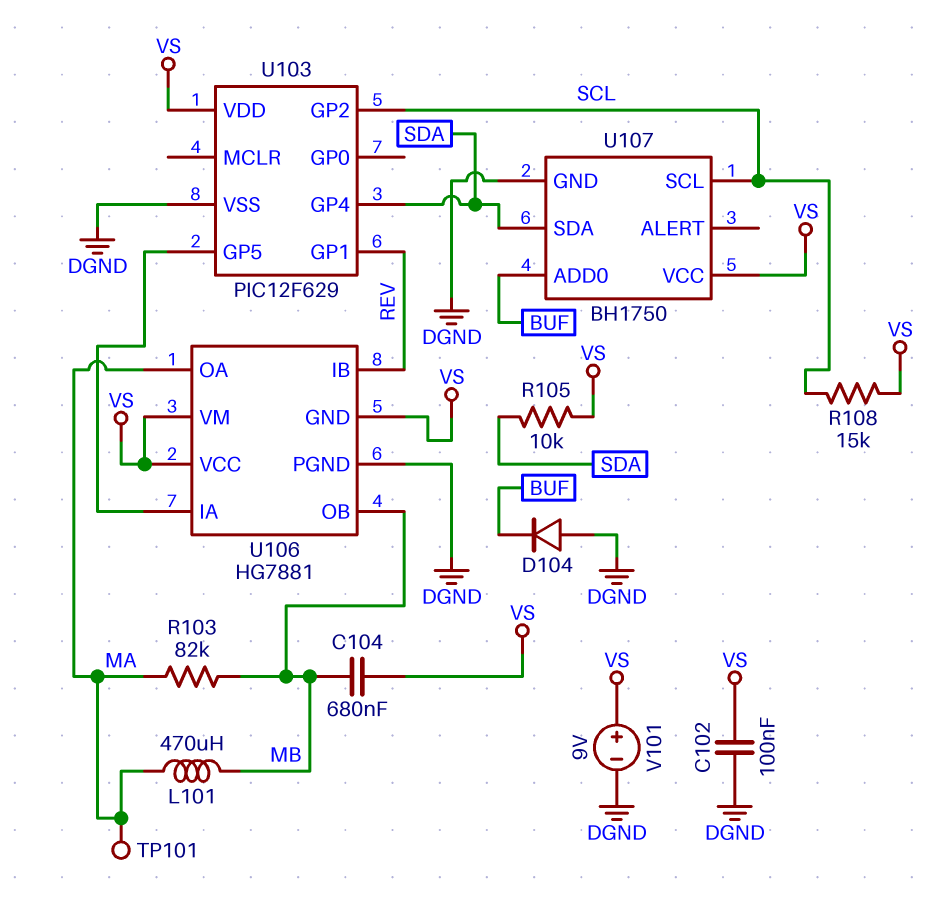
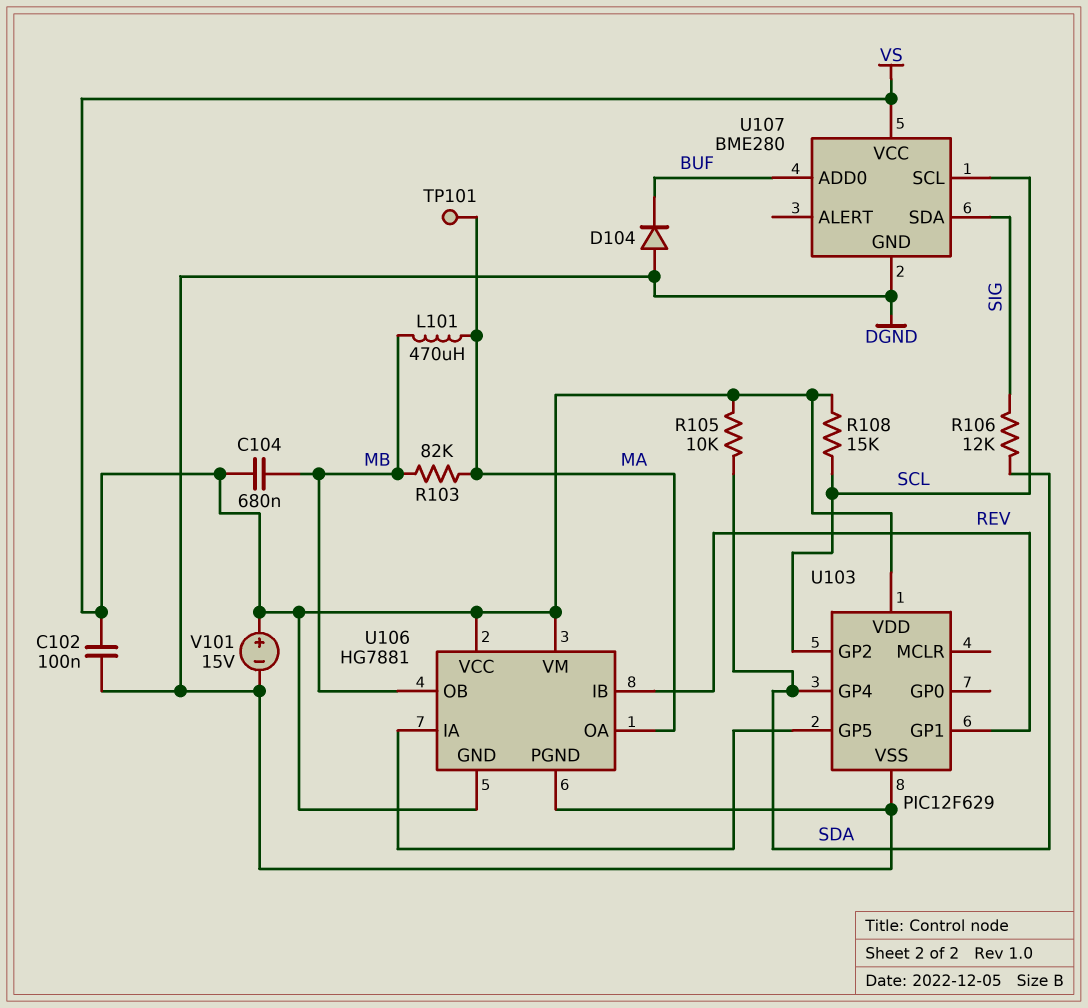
R106: none -> 12k (SDA, SIG)
U107: BH1750 -> BME280
U107 pin SDA: SDA -> SIG
V101: 9V (plus VS, minus DGND) -> 15V (plus VS, minus DGND)

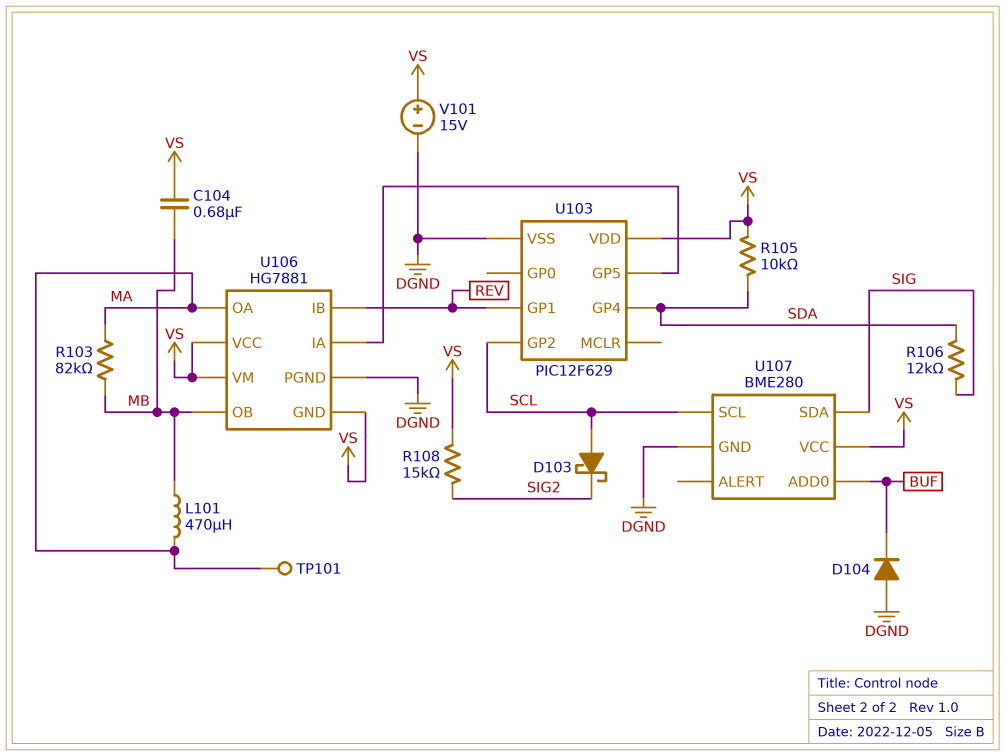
C102: 100nF (DGND, VS) -> none
D103: none -> schottky (A SCL, K SIG2)
R108: 15k (SCL, VS) -> 15k (SIG2, VS)

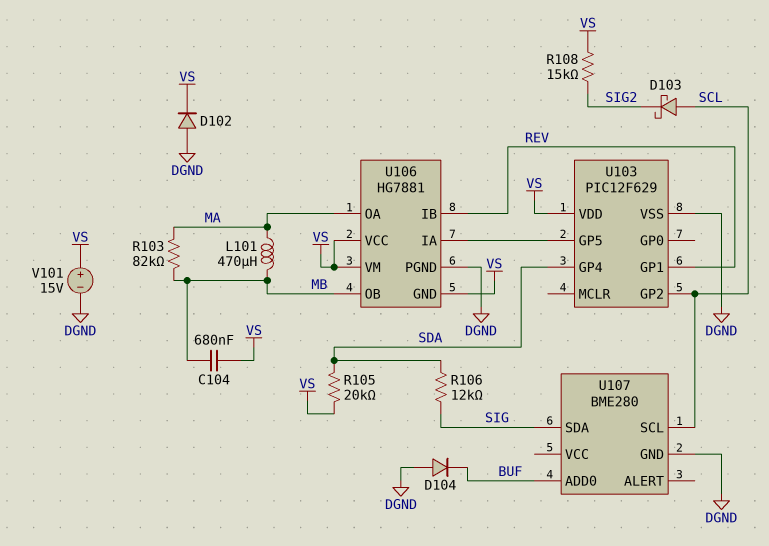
D102: none -> diode (A DGND, K VS)
R105: 10k (SDA, VS) -> 20k (SDA, VS)
TP101: test point (MA) -> none
U107 pin VCC: VS -> none

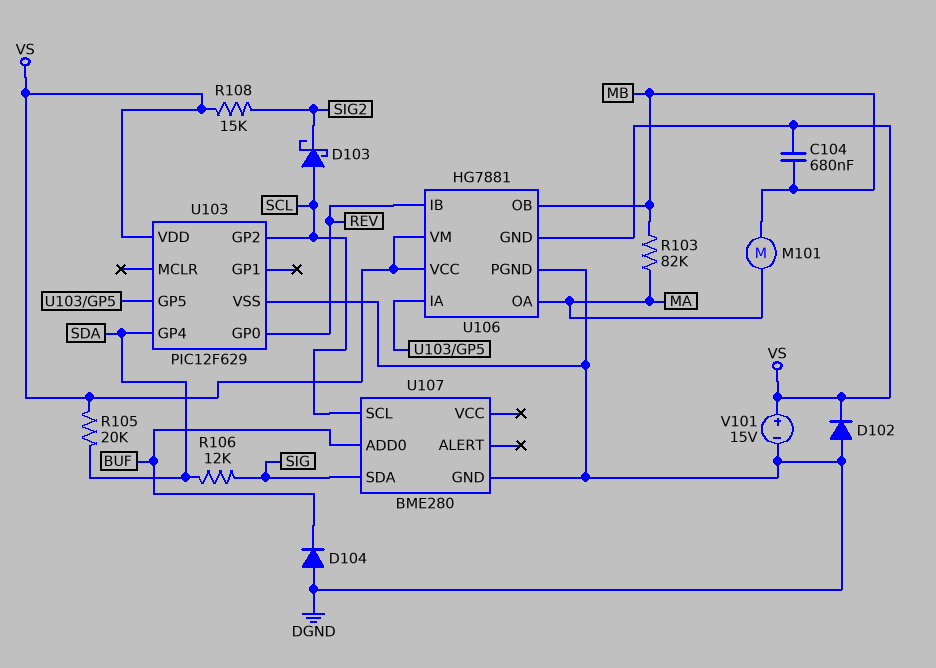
L101: 470uH (MA, MB) -> none
M101: none -> motor (MA, MB)
U103 pin GP0: none -> REV
U103 pin GP1: REV -> none

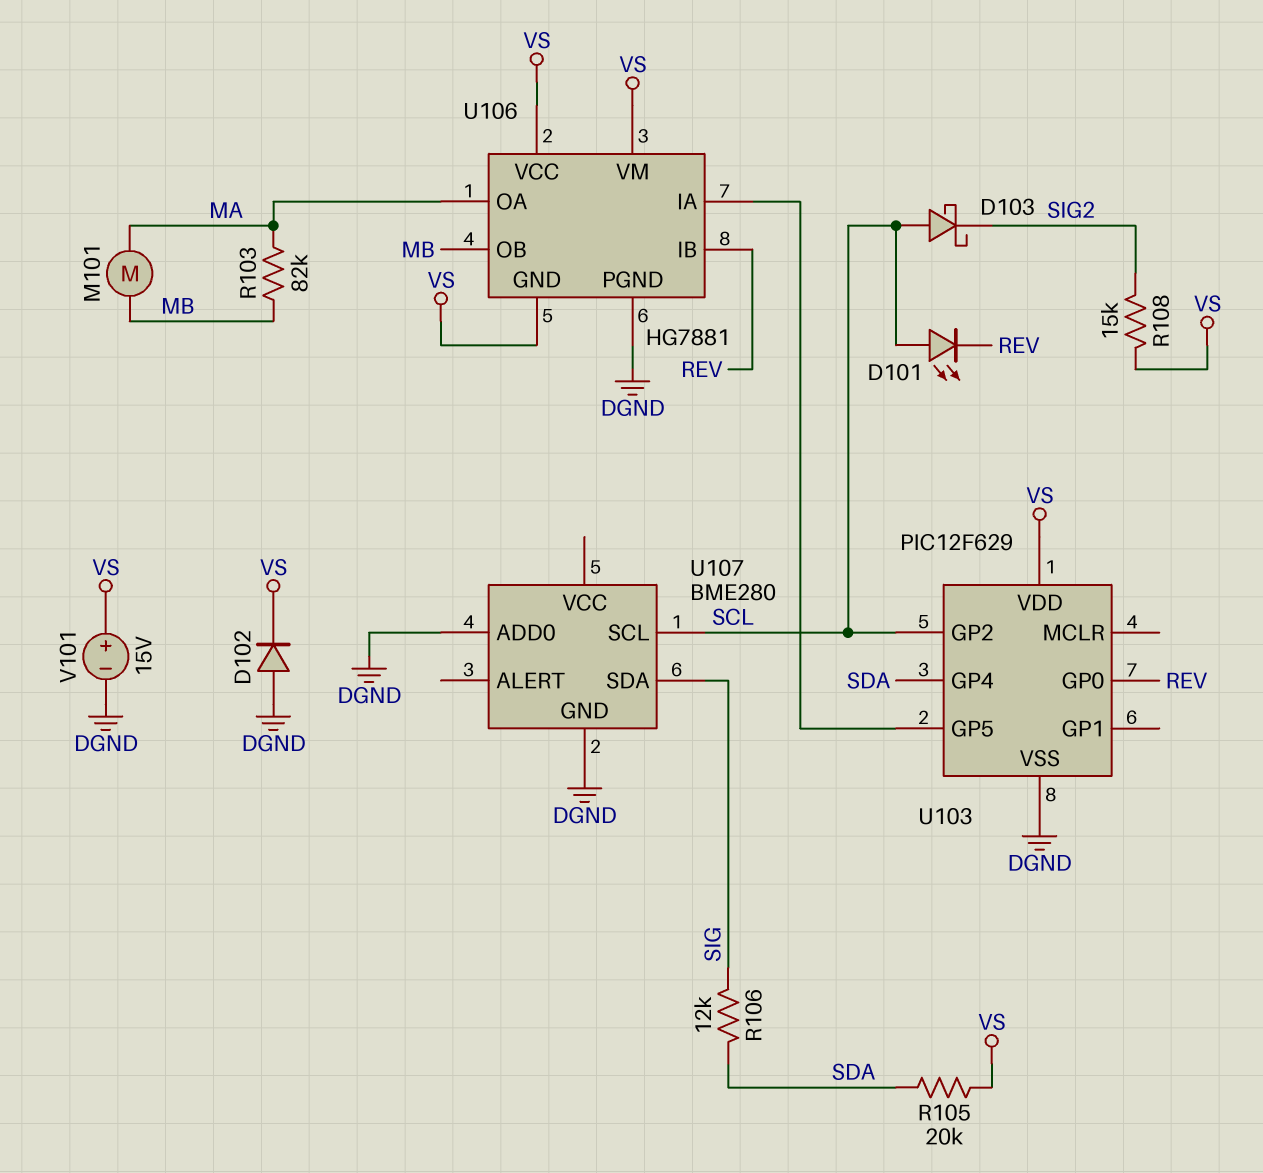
C104: 680nF (MB, VS) -> none
D101: none -> LED (A SCL, K REV)
D104: diode (A DGND, K BUF) -> none
U107 pin ADD0: BUF -> DGND

